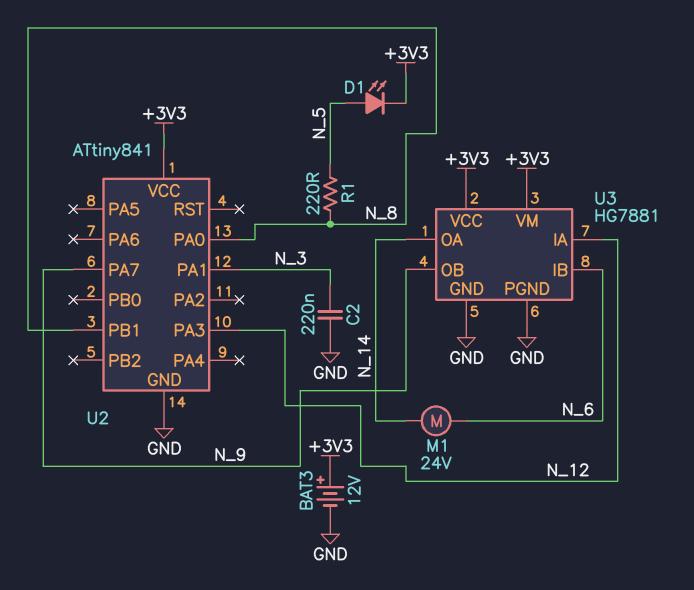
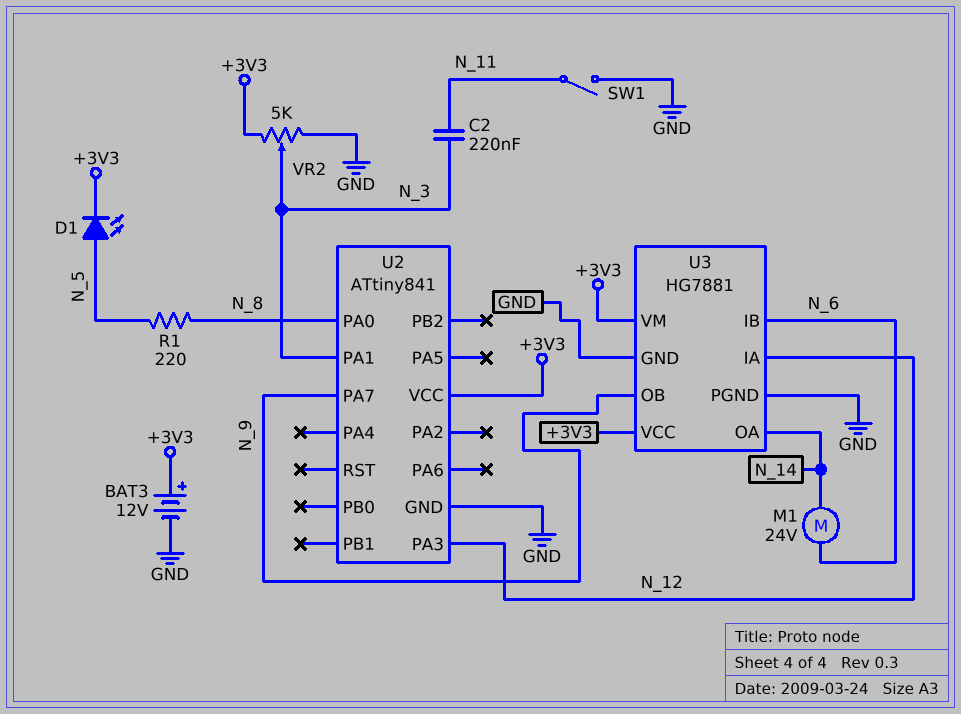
C2: 220nF (GND, N_3) -> 220nF (N_3, N_11)
SW1: none -> switch (GND, N_11)
U2 pin PB1: N_8 -> none
VR2: none -> 5k (+3V3, GND, wiper N_3)

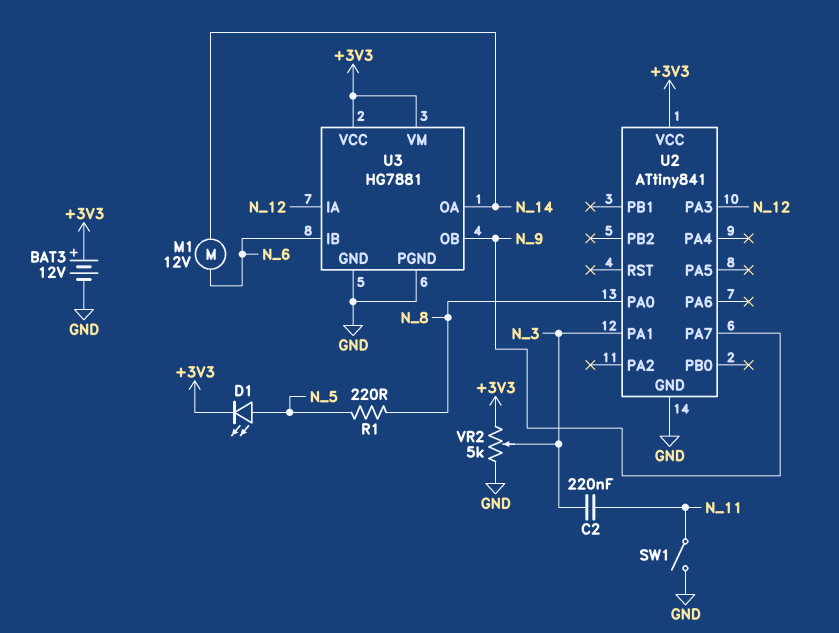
M1: motor 24V (N_6, N_14) -> motor 12V (N_6, N_14)

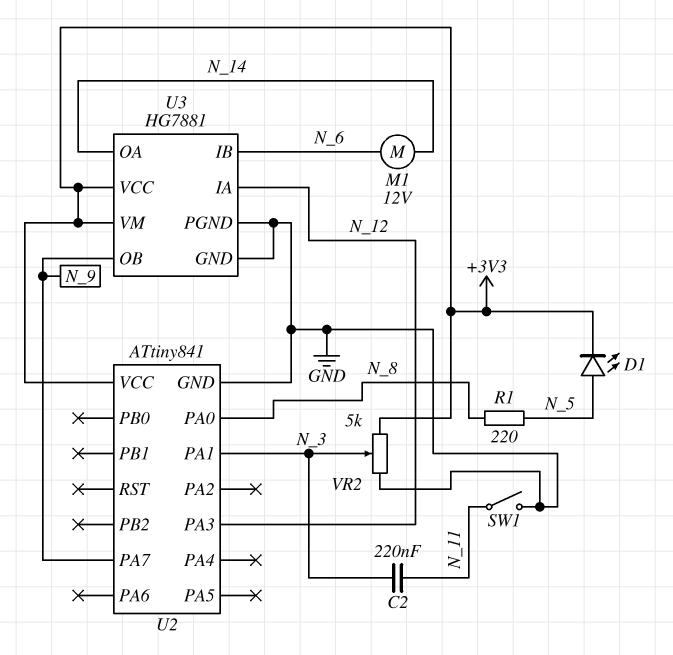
BAT3: 12V (plus +3V3, minus GND) -> none

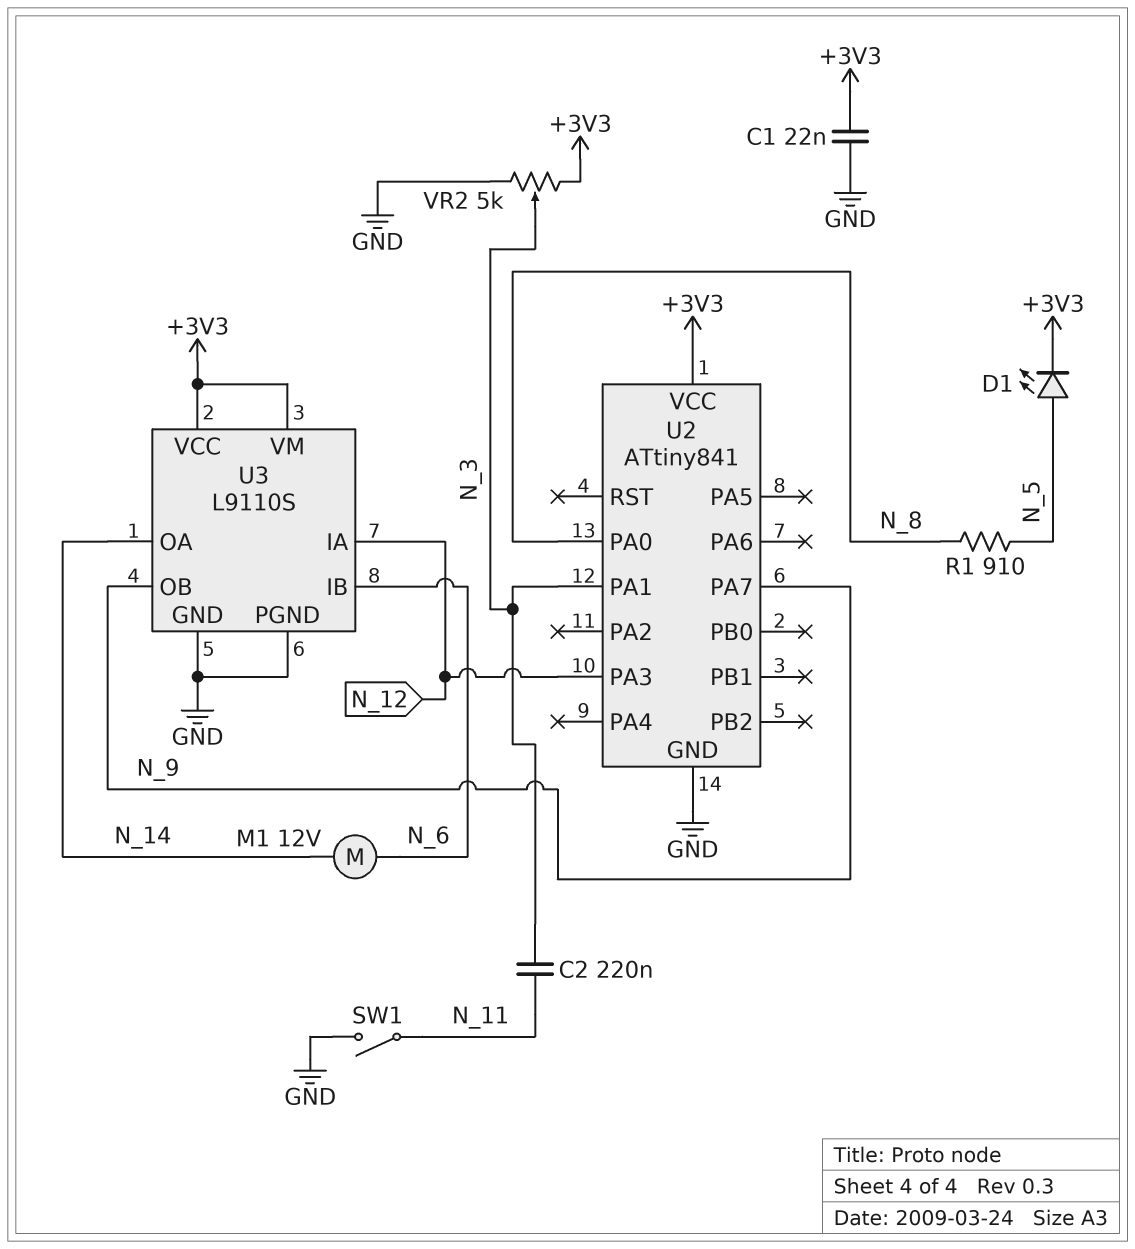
C1: none -> 22nF (+3V3, GND)
R1: 220 (N_5, N_8) -> 910 (N_5, N_8)
U3: HG7881 -> L9110S

